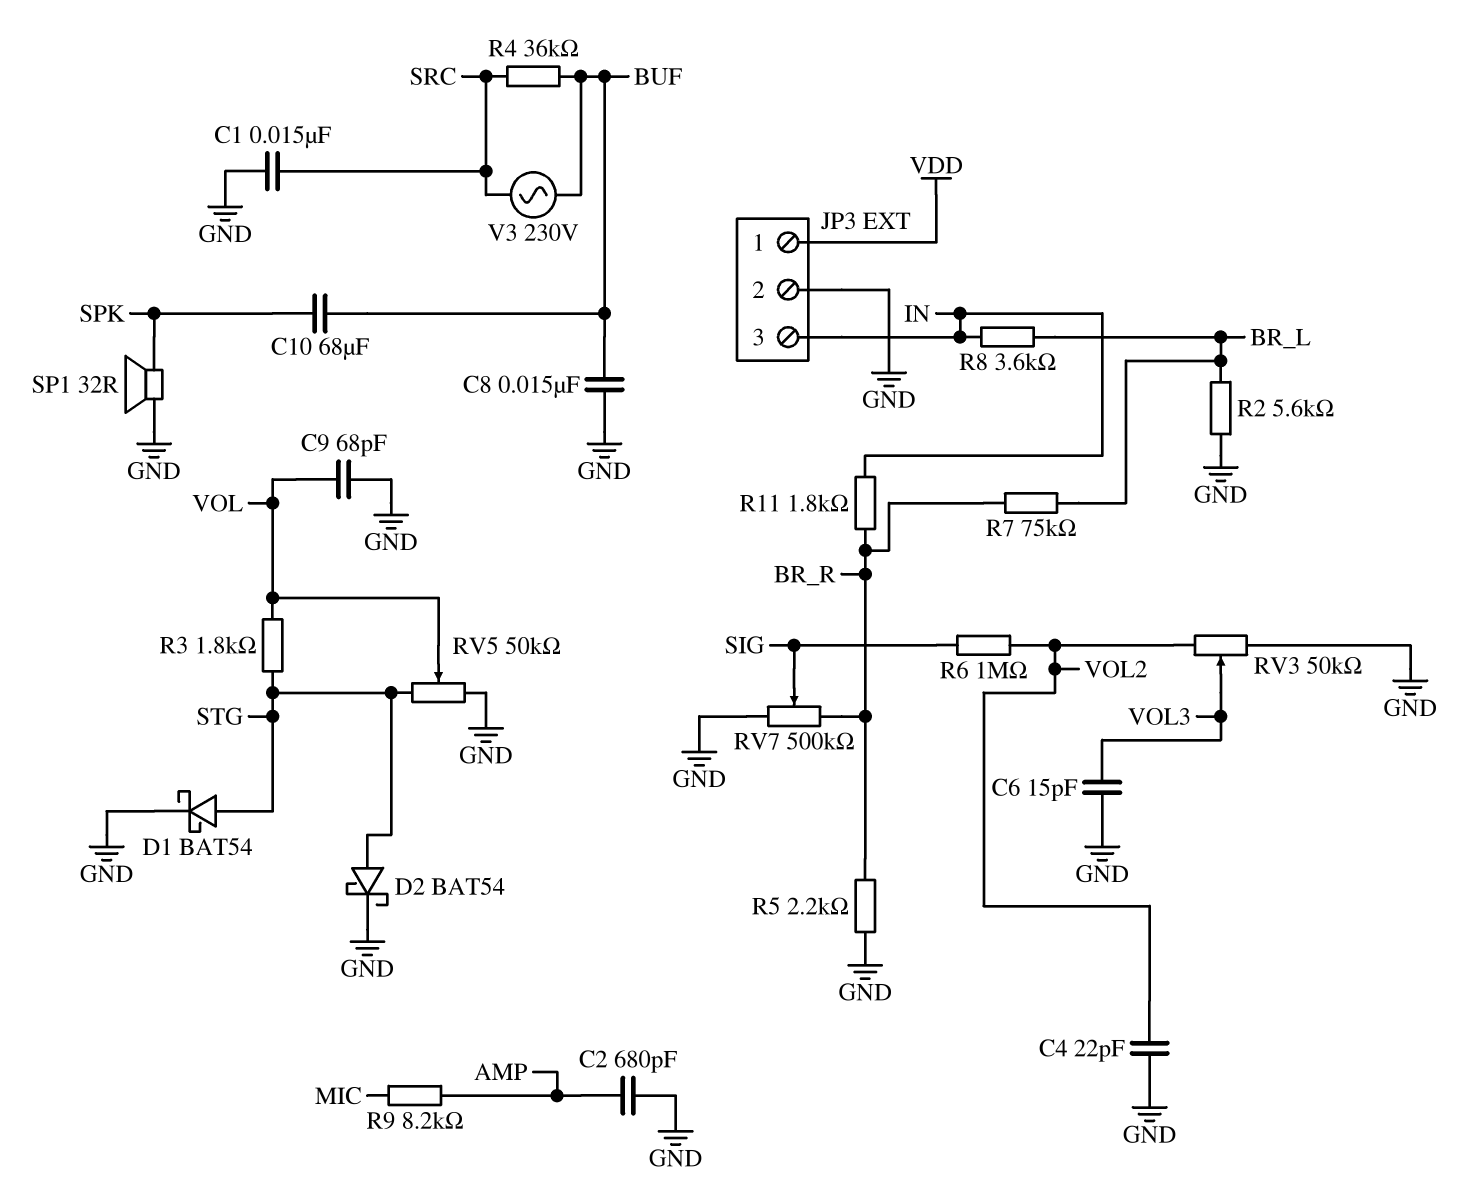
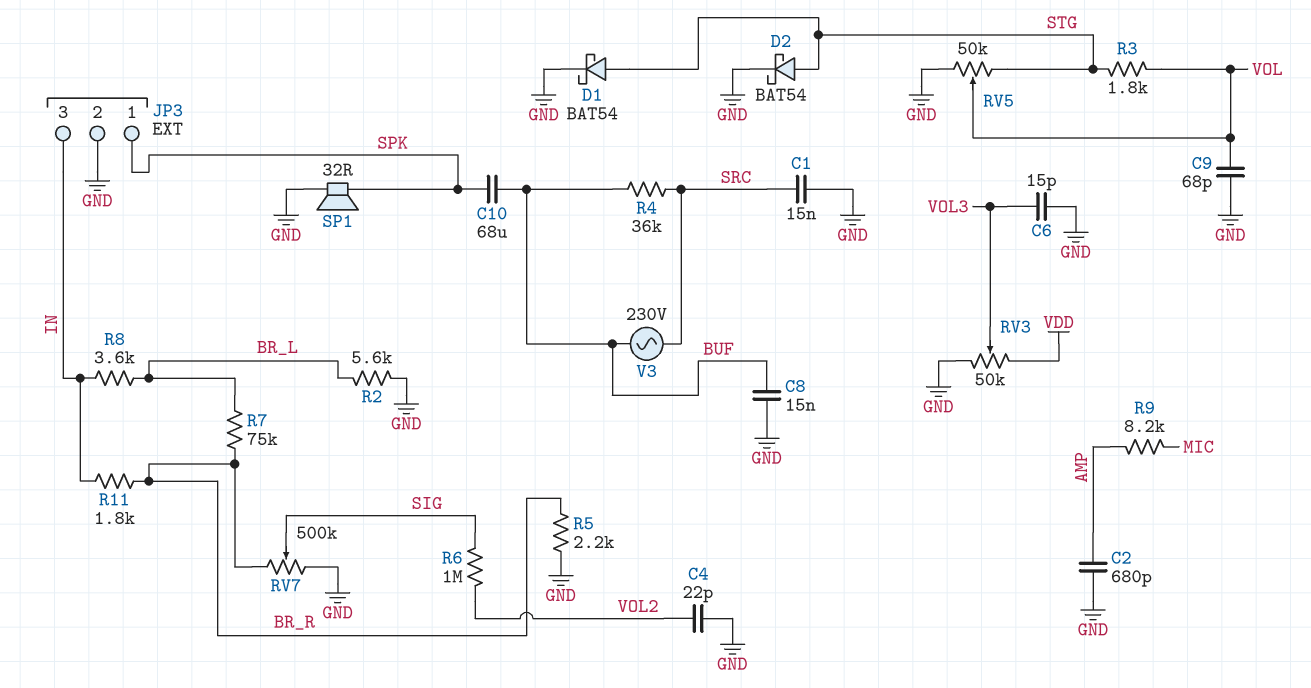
JP3 pin 1: VDD -> SPK
RV3: 50k (GND, VOL2, wiper VOL3) -> 50k (GND, VDD, wiper VOL3)

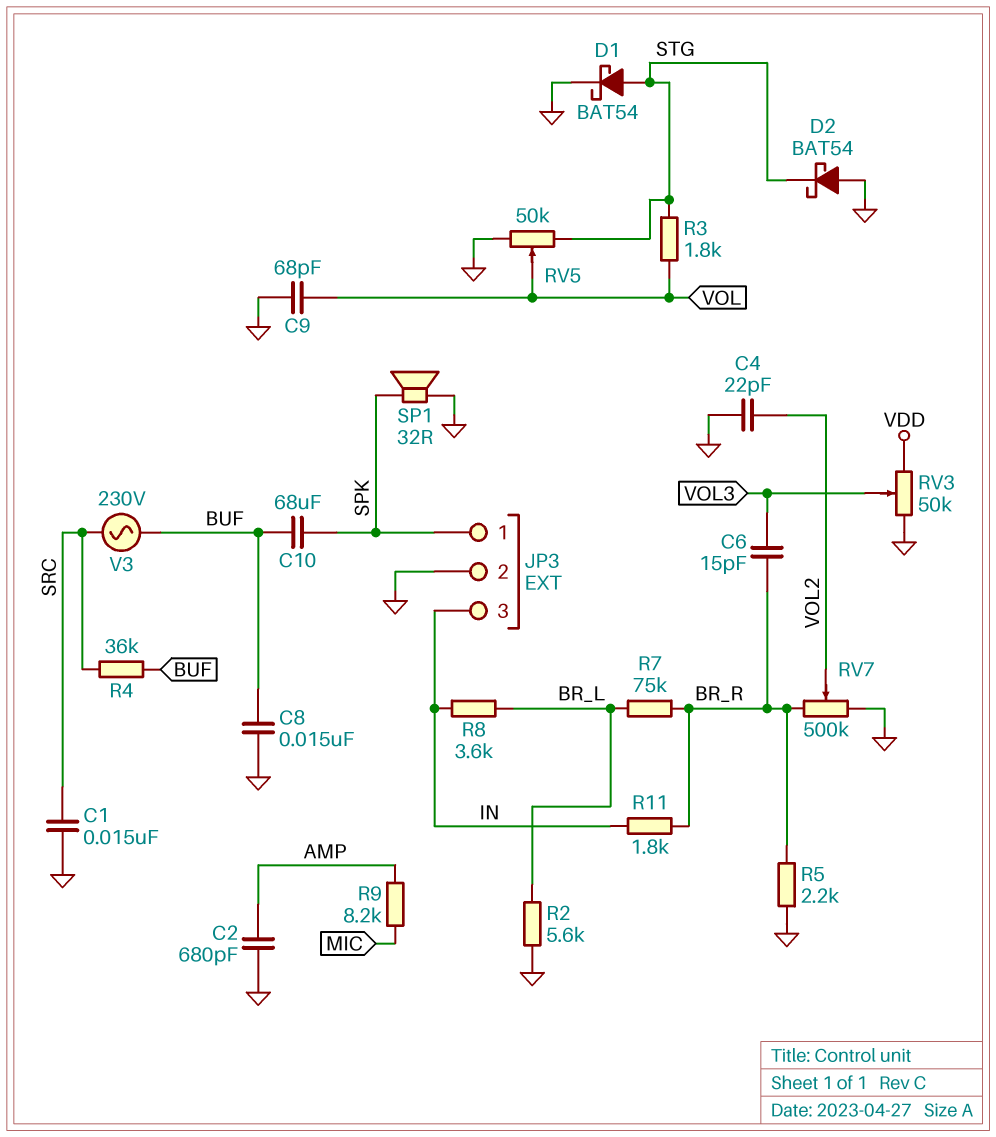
C6: 15pF (GND, VOL3) -> 15pF (BR_R, VOL3)
D2: schottky BAT54 (A STG, K GND) -> schottky BAT54 (A GND, K STG)
R6: 1M (SIG, VOL2) -> none
RV7: 500k (BR_R, GND, wiper SIG) -> 500k (BR_R, GND, wiper VOL2)

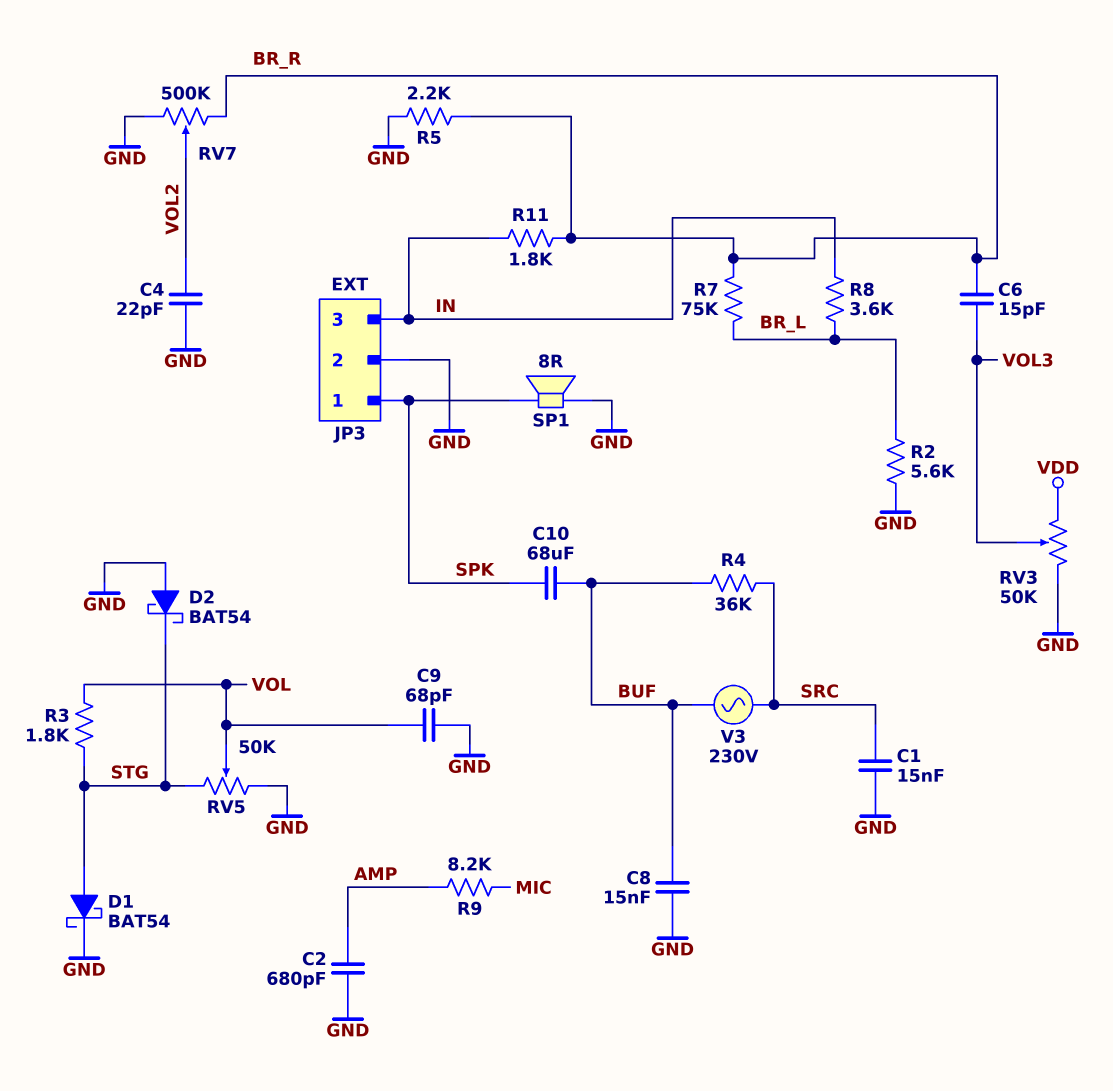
SP1: speaker 32R (GND, SPK) -> speaker 8R (GND, SPK)

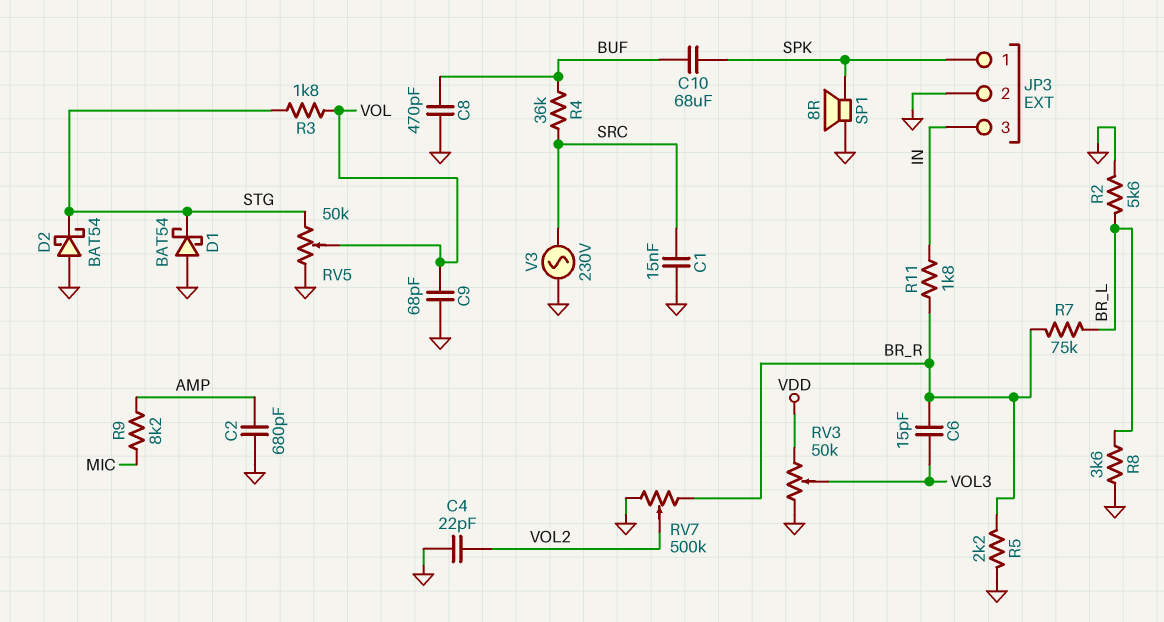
C8: 15nF (BUF, GND) -> 470pF (BUF, GND)
D1: schottky BAT54 (A STG, K GND) -> schottky BAT54 (A GND, K STG)
R8: 3.6k (BR_L, IN) -> 3.6k (BR_L, GND)
V3: AC 230V (BUF, SRC) -> AC 230V (GND, SRC)

